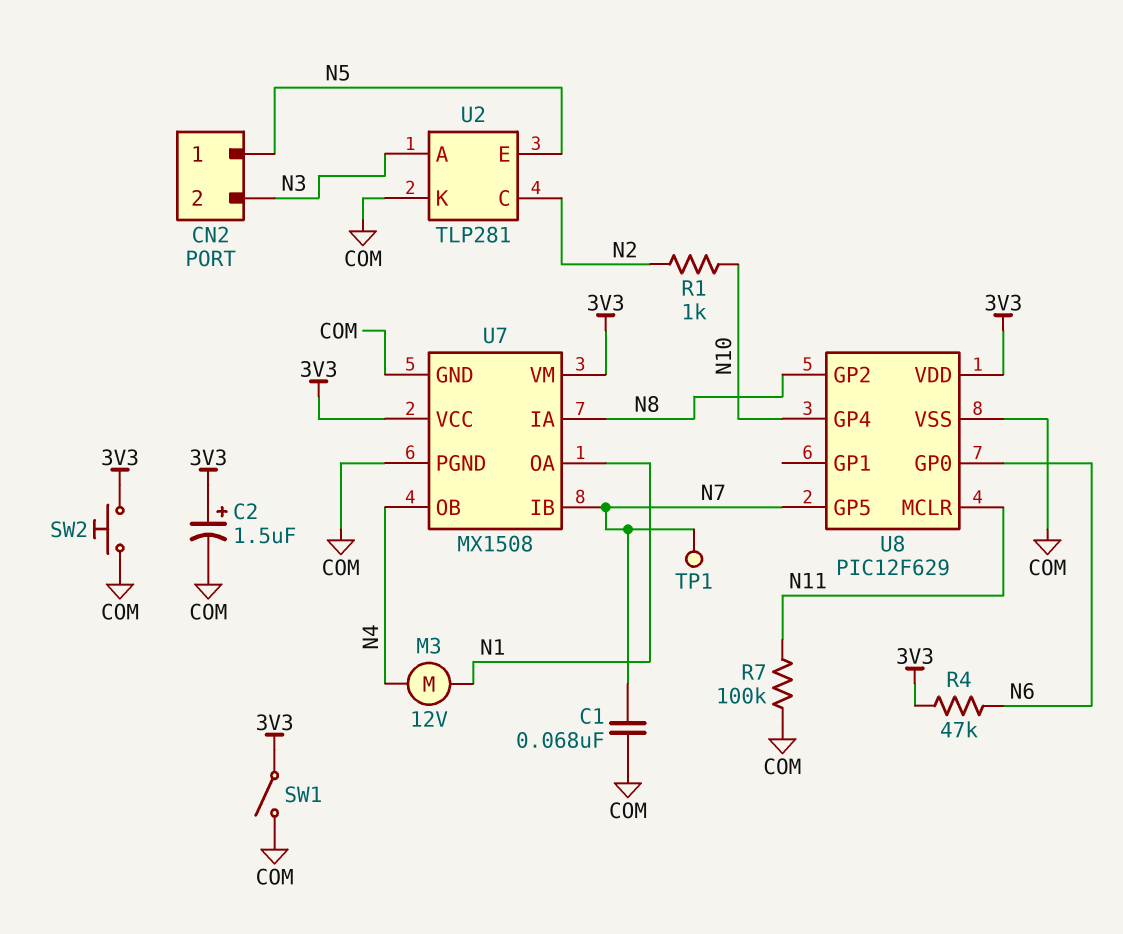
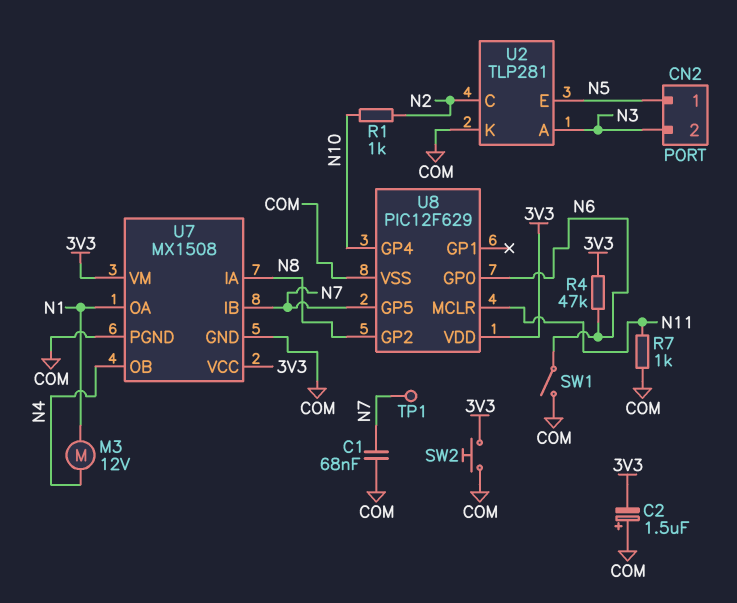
C2: 1.5uF (plus 3V3, minus COM) -> 1.5uF (plus COM, minus 3V3)
R7: 100k (COM, N11) -> 1k (COM, N11)
SW1: switch (3V3, COM) -> switch (COM, N6)

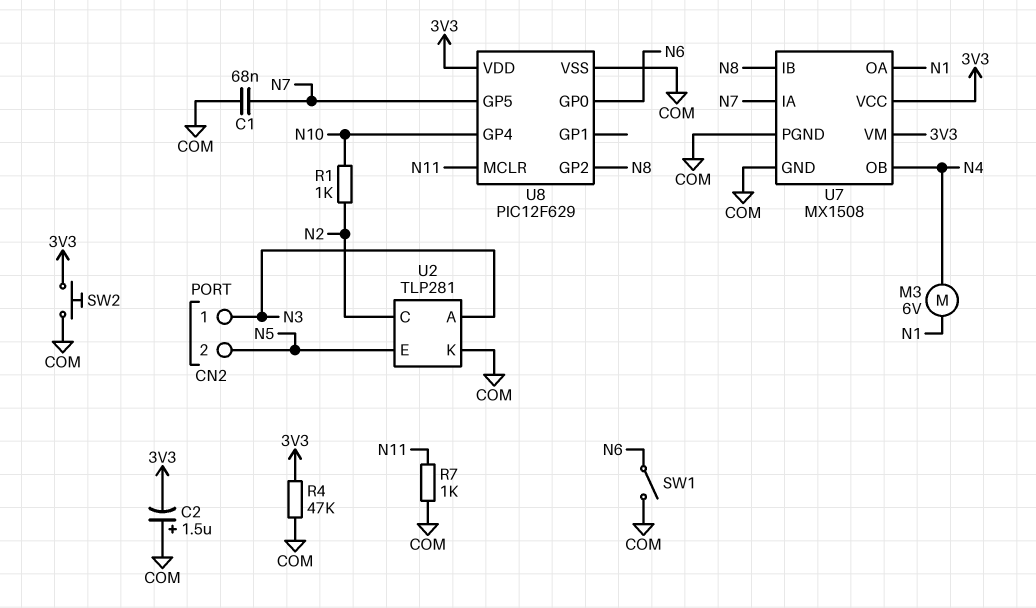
CN2 pin 1: N5 -> N3
CN2 pin 2: N3 -> N5
M3: motor 12V (N1, N4) -> motor 6V (N1, N4)
R4: 47k (3V3, N6) -> 47k (3V3, COM)
TP1: test point (N7) -> none
U7 pin IA: N8 -> N7
U7 pin IB: N7 -> N8

